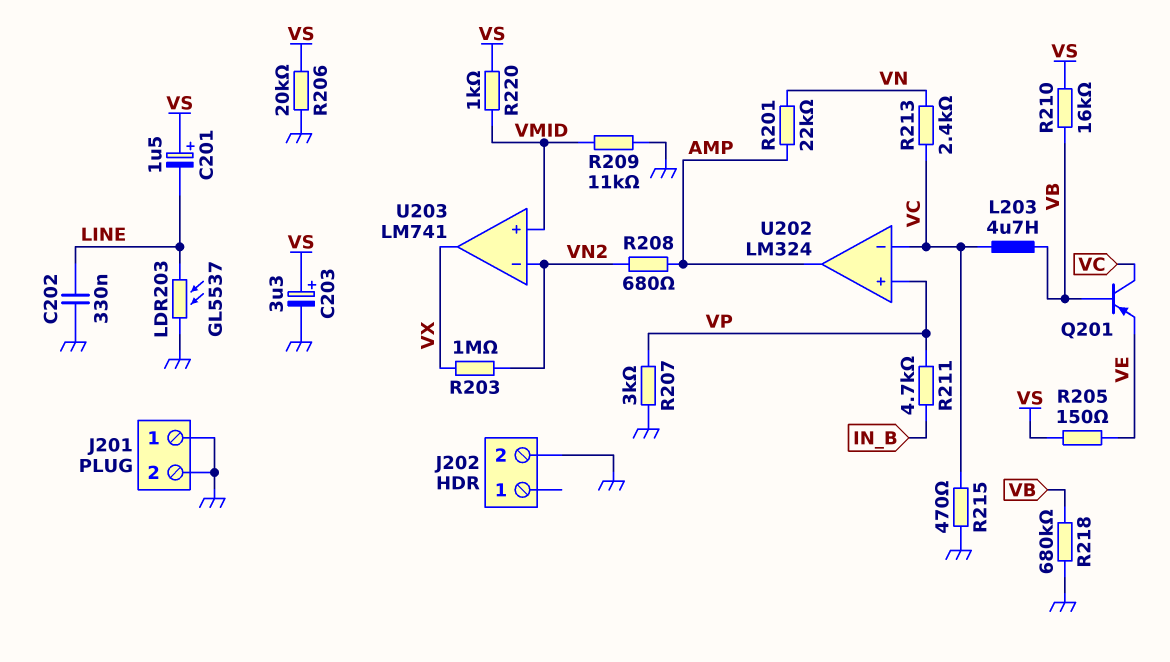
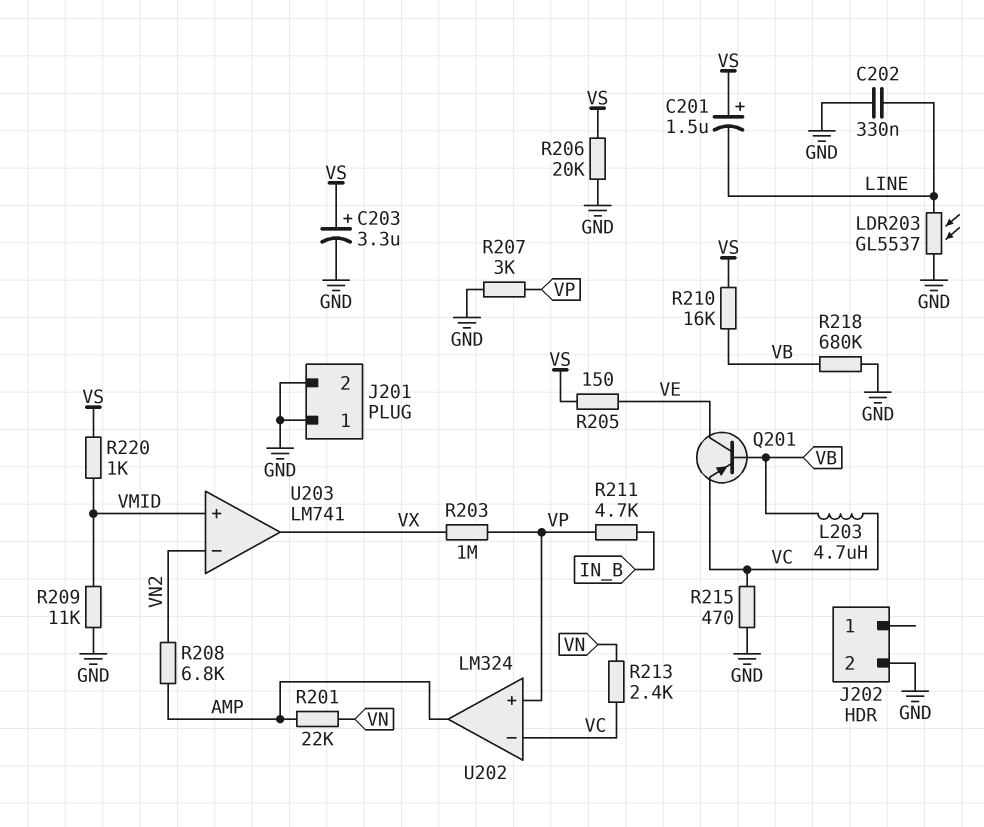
Q201: PNP (B VB, C VC, E VE) -> PNP (B VB, C VE, E VC)
R203: 1M (VN2, VX) -> 1M (VP, VX)
R208: 680 (AMP, VN2) -> 6.8k (AMP, VN2)

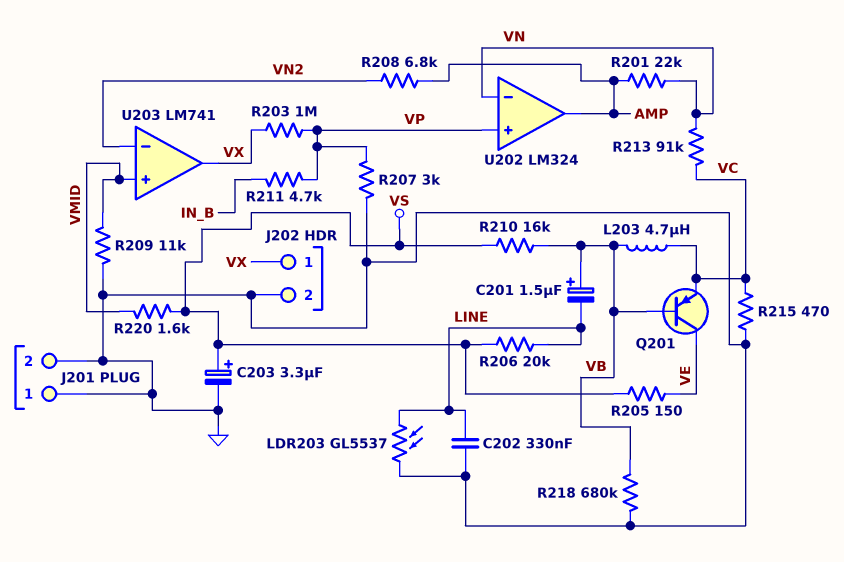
C201: 1.5uF (plus VS, minus LINE) -> 1.5uF (plus VB, minus LINE)
J202 pin 1: none -> VX
R206: 20k (GND, VS) -> 20k (LINE, VS)
R213: 2.4k (VC, VN) -> 91k (VC, VN)
R220: 1k (VMID, VS) -> 1.6k (VMID, VS)
U202 pin in-: VC -> VN

